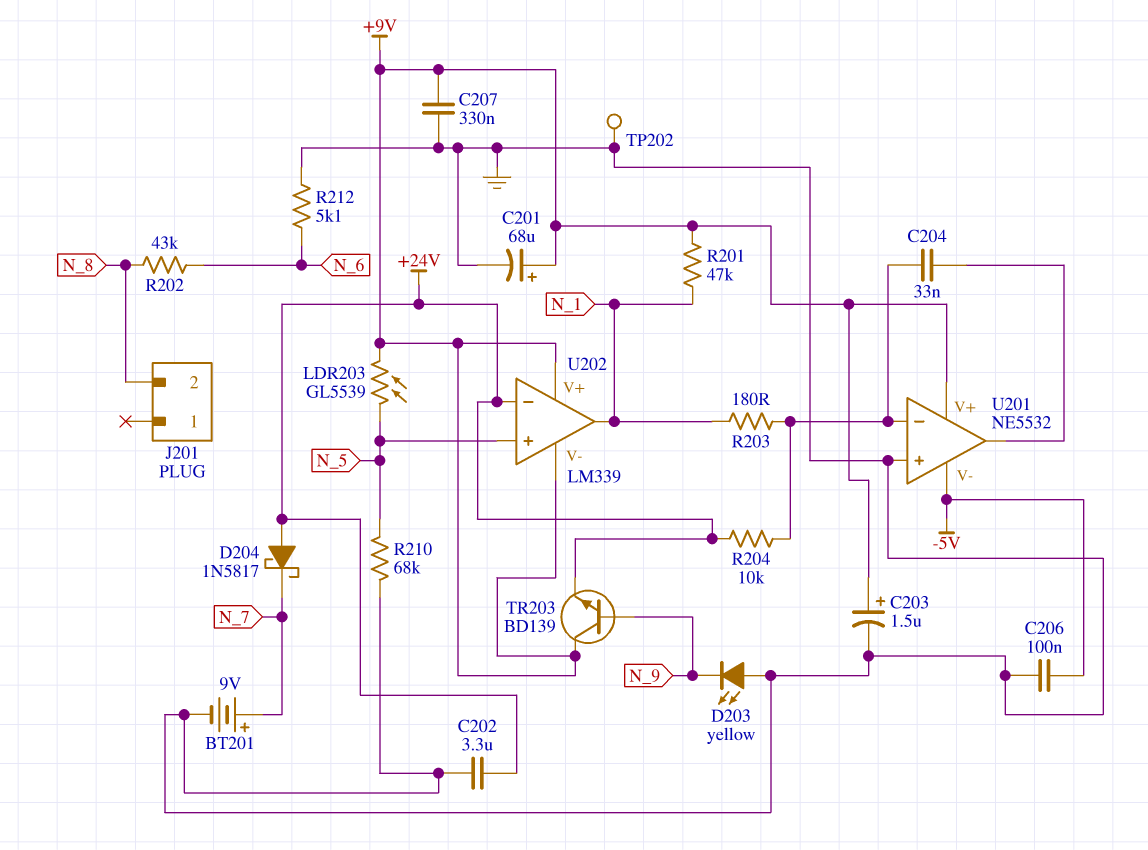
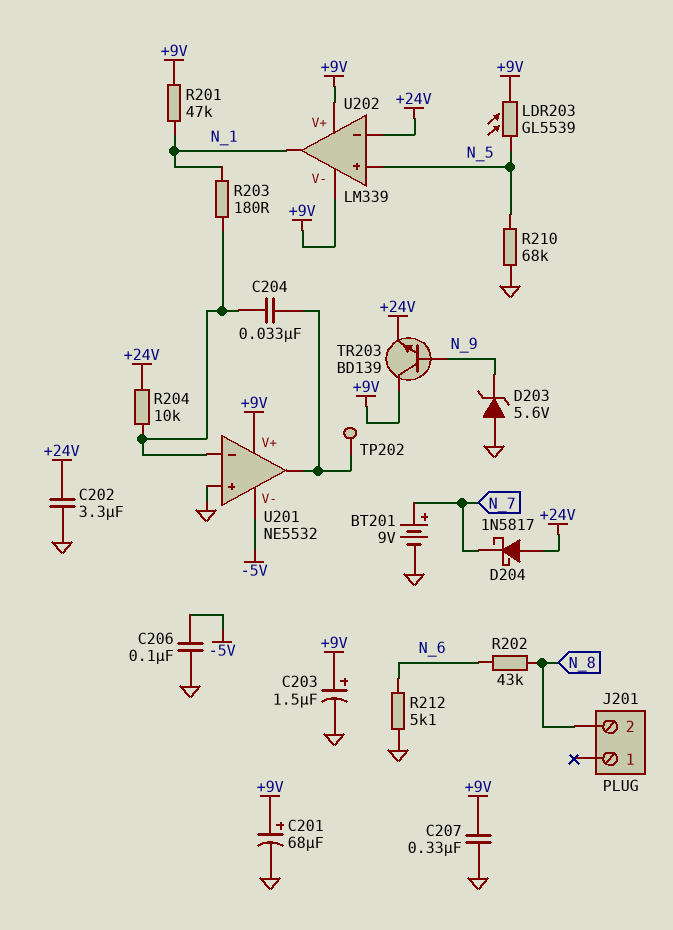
D203: LED yellow (A GND, K N_9) -> zener 5.6V (A GND, K N_9)
TP202: test point (GND) -> test point (U201/out)

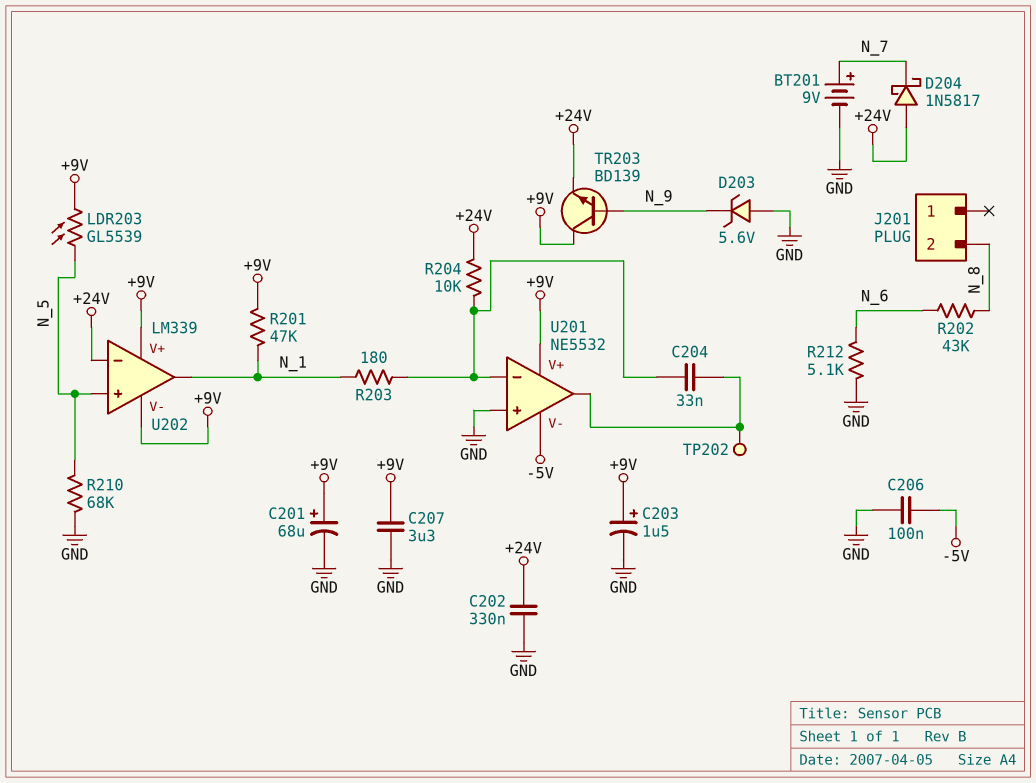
C202: 3.3uF (+24V, GND) -> 330nF (+24V, GND)
C207: 330nF (+9V, GND) -> 3.3uF (+9V, GND)

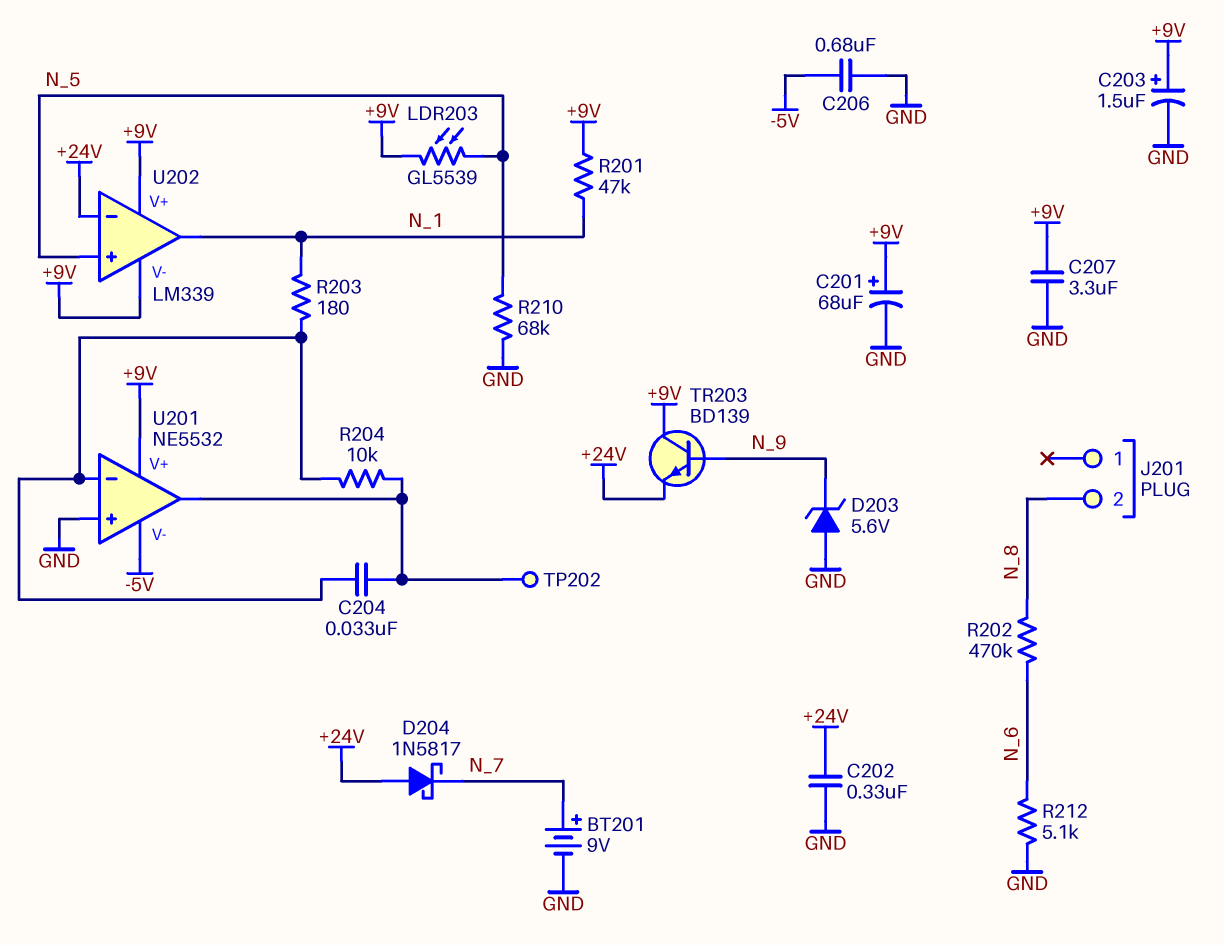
C206: 100nF (-5V, GND) -> 680nF (-5V, GND)
R202: 43k (N_6, N_8) -> 470k (N_6, N_8)
R204: 10k (+24V, U201/in-) -> 10k (U201/in-, U201/out)

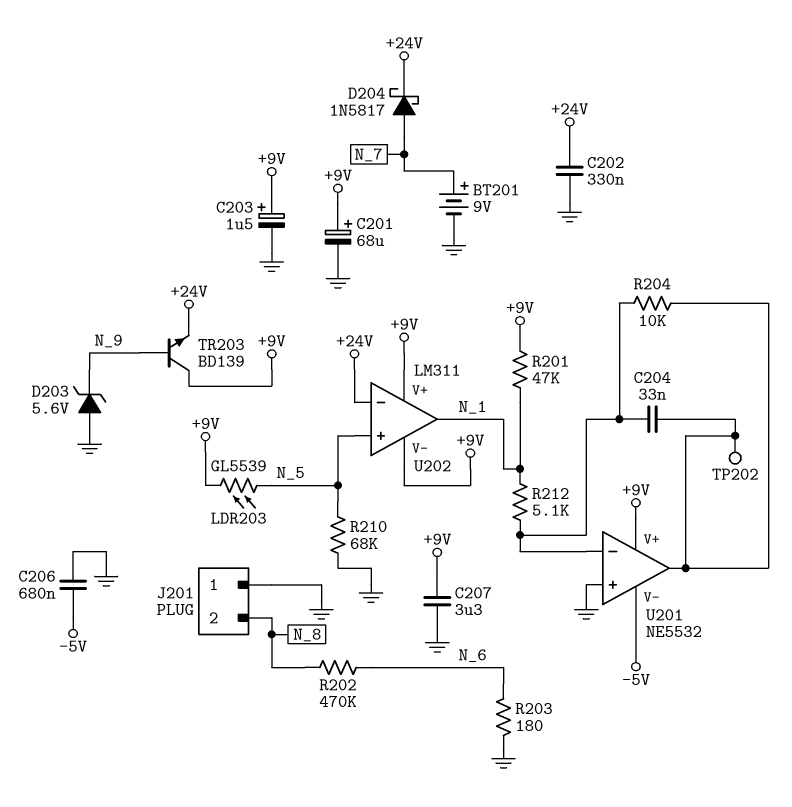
D204: schottky 1N5817 (A +24V, K N_7) -> schottky 1N5817 (A N_7, K +24V)
J201 pin 1: none -> GND
R203: 180 (N_1, U201/in-) -> 180 (GND, N_6)
R212: 5.1k (GND, N_6) -> 5.1k (N_1, U201/in-)
U202: LM339 -> LM311

